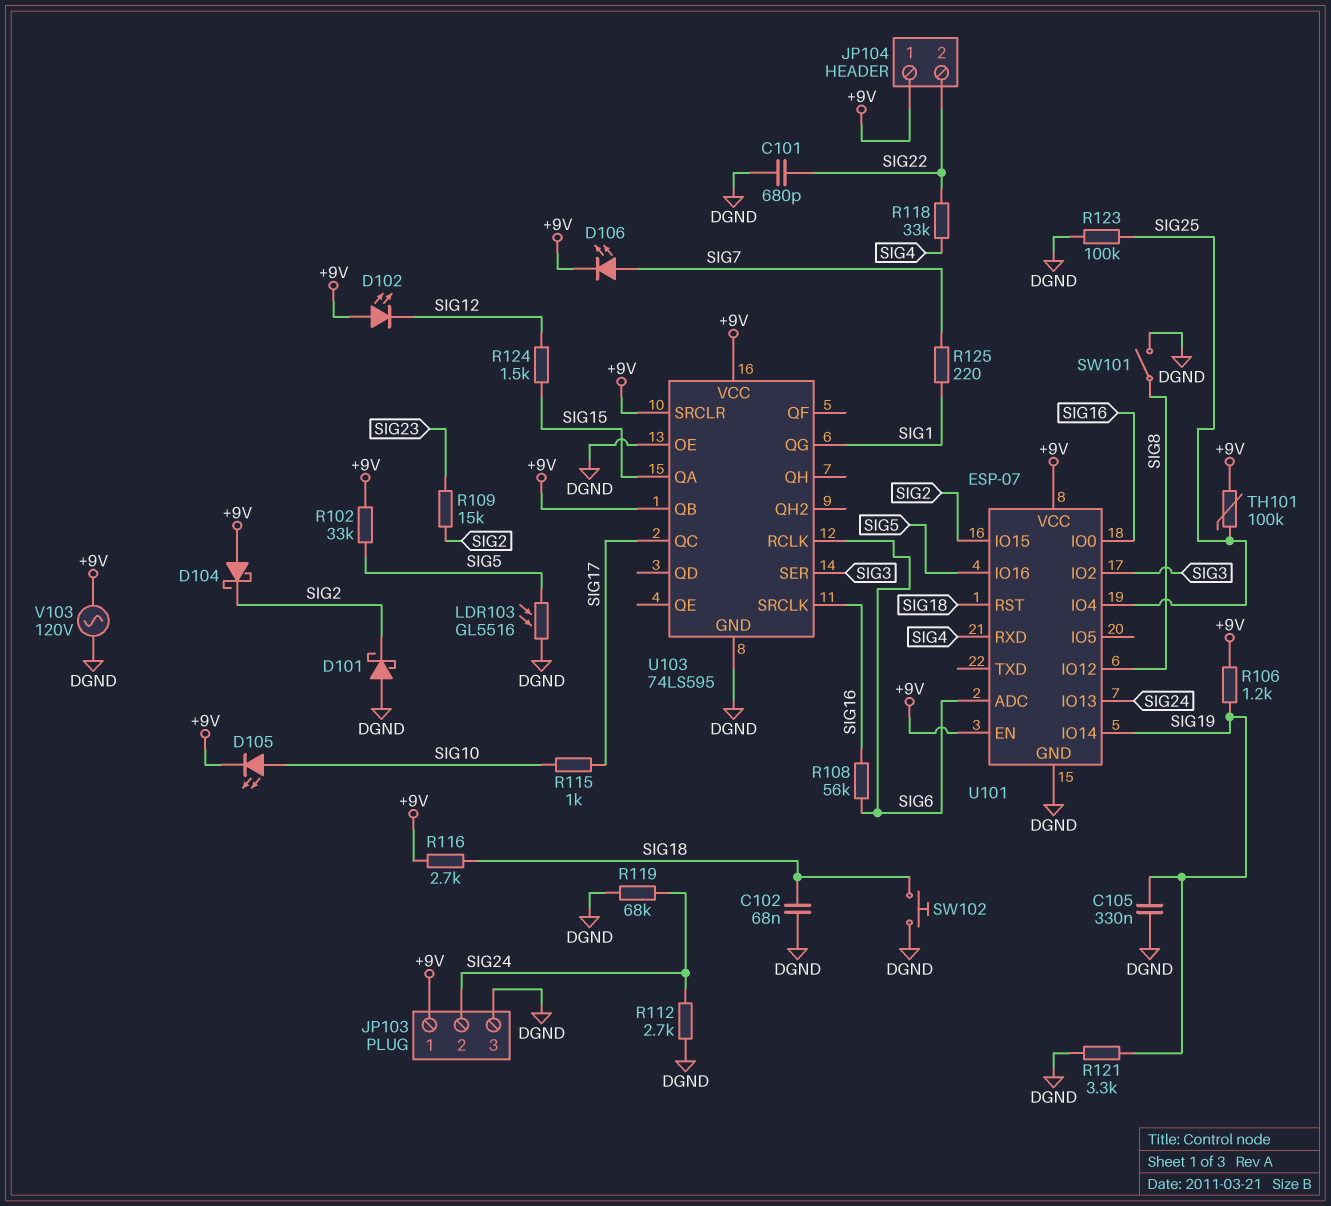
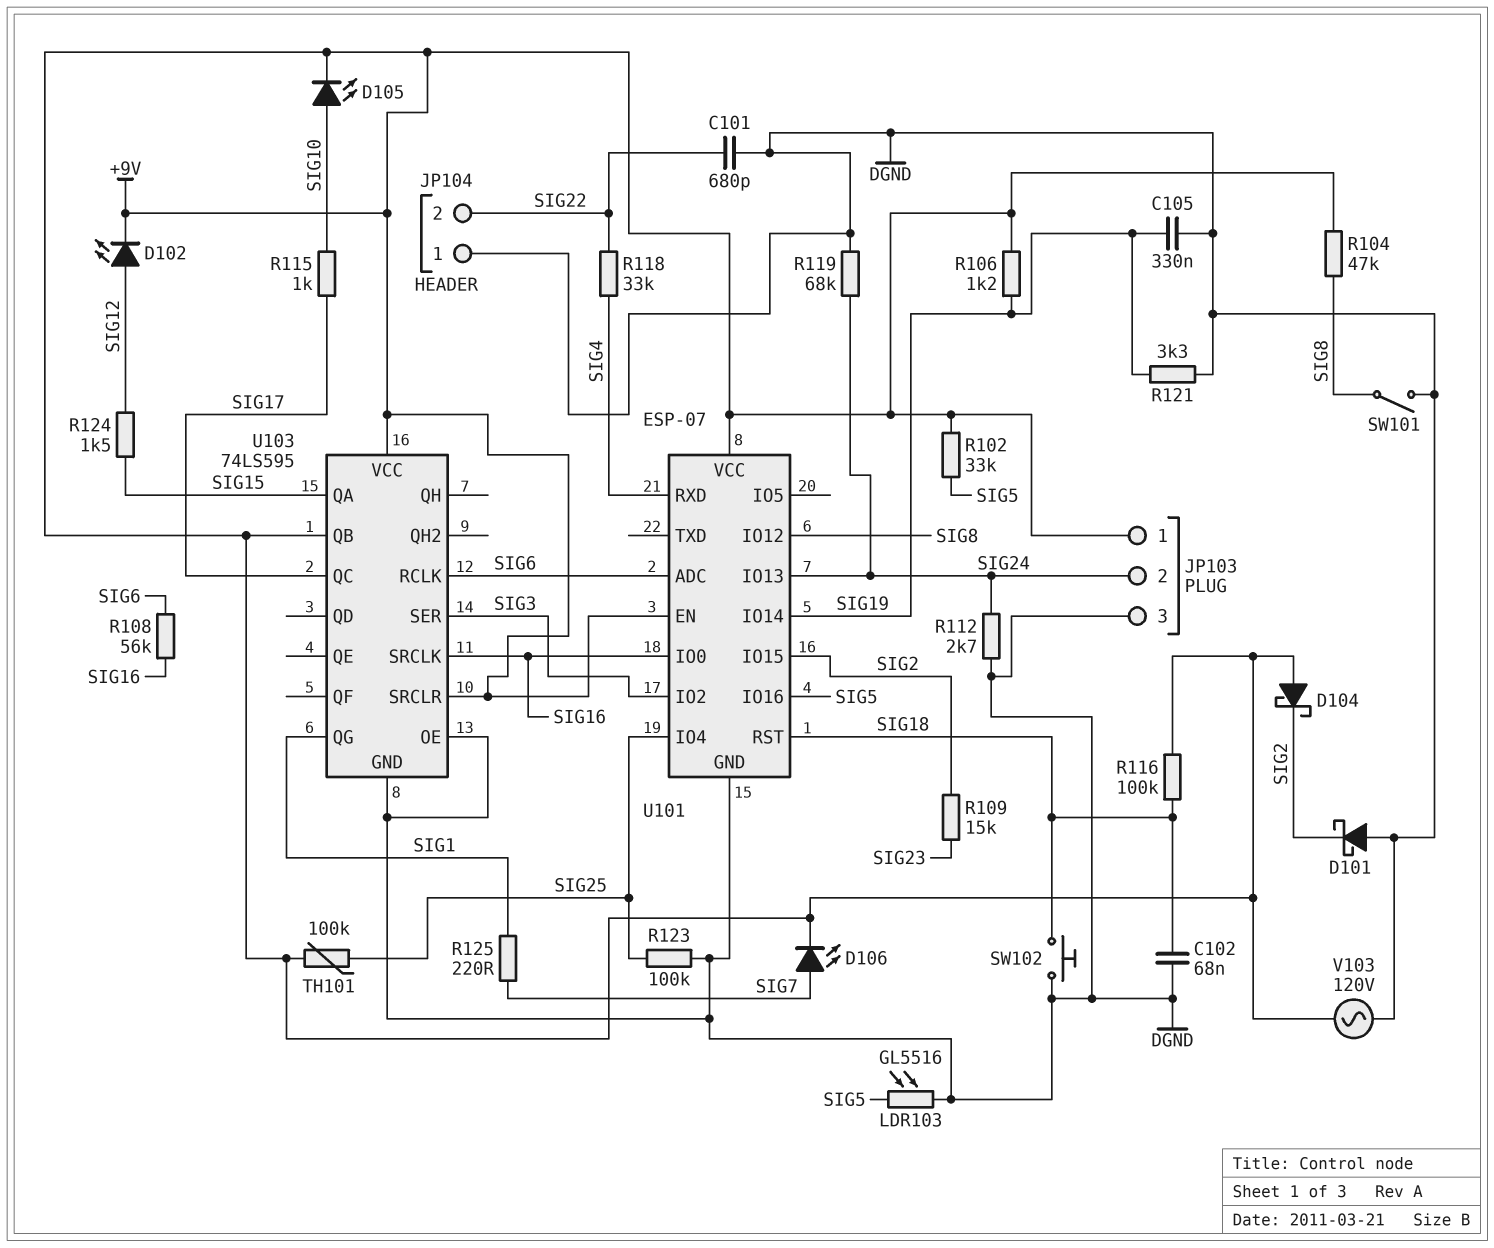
D102: LED (A +9V, K SIG12) -> LED (A SIG12, K +9V)
JP104 pin 1: +9V -> DGND
R104: none -> 47k (+9V, SIG8)
R116: 2.7k (+9V, SIG18) -> 100k (+9V, SIG18)

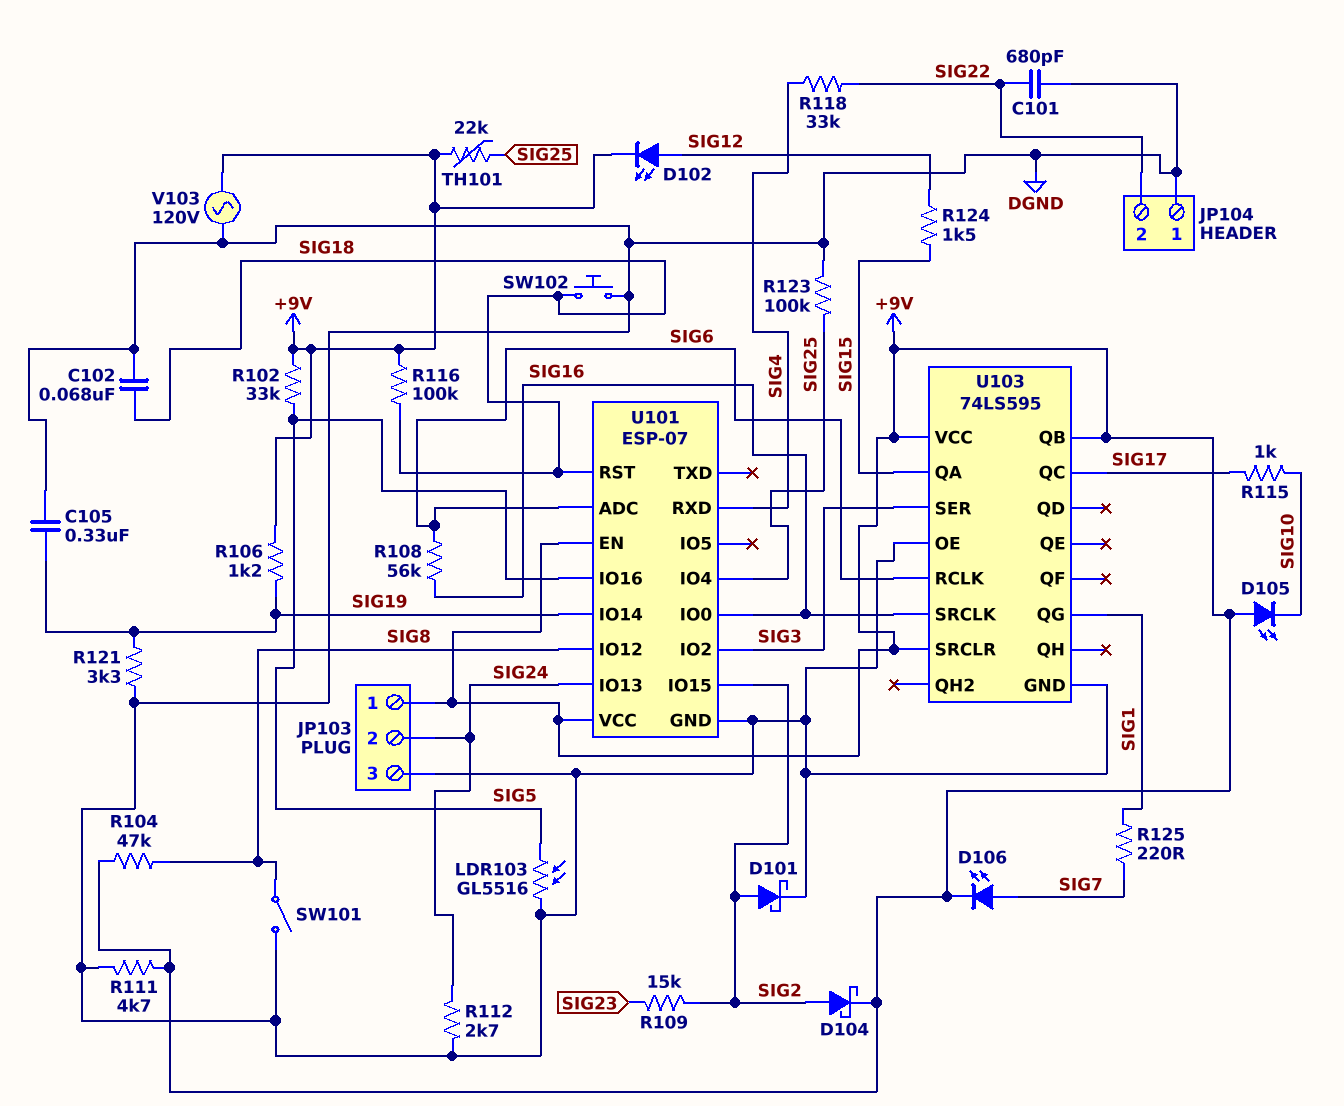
D101: schottky (A DGND, K SIG2) -> schottky (A SIG2, K DGND)
D104: schottky (A +9V, K SIG2) -> schottky (A SIG2, K +9V)
D105: LED (A SIG10, K +9V) -> LED (A +9V, K SIG10)
R111: none -> 4.7k (+9V, DGND)
R119: 68k (DGND, SIG24) -> none
TH101: 100k (+9V, SIG25) -> 22k (+9V, SIG25)

